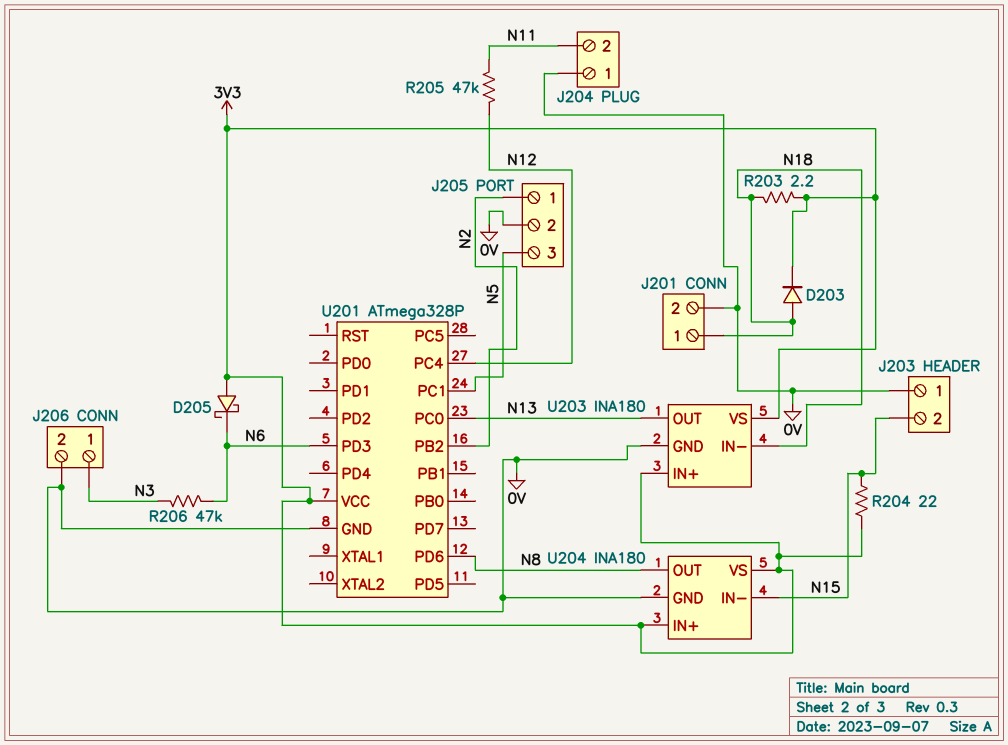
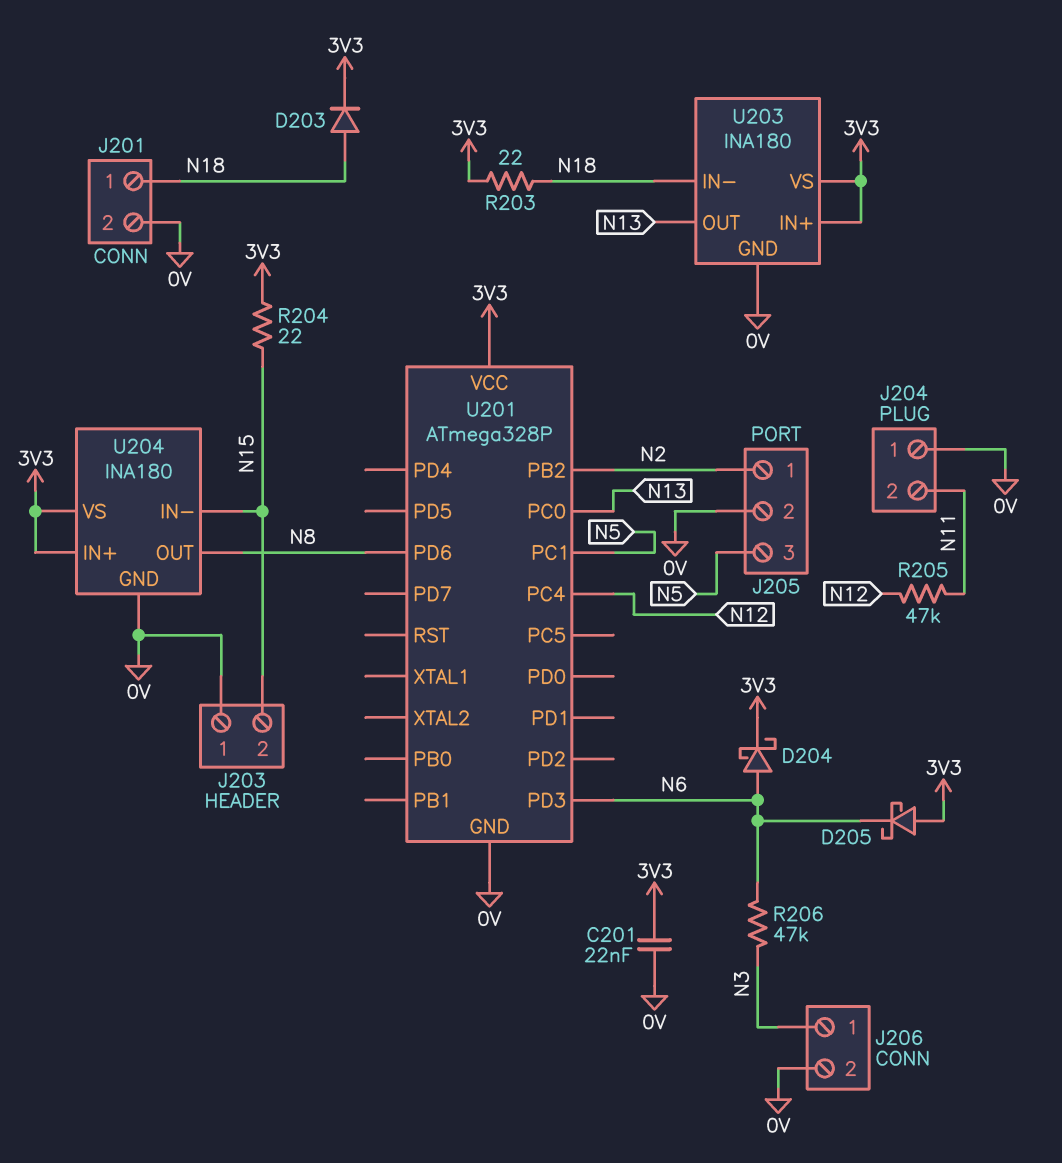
C201: none -> 22nF (0V, 3V3)
D204: none -> schottky (A N6, K 3V3)
R203: 2.2 (3V3, N18) -> 22 (3V3, N18)

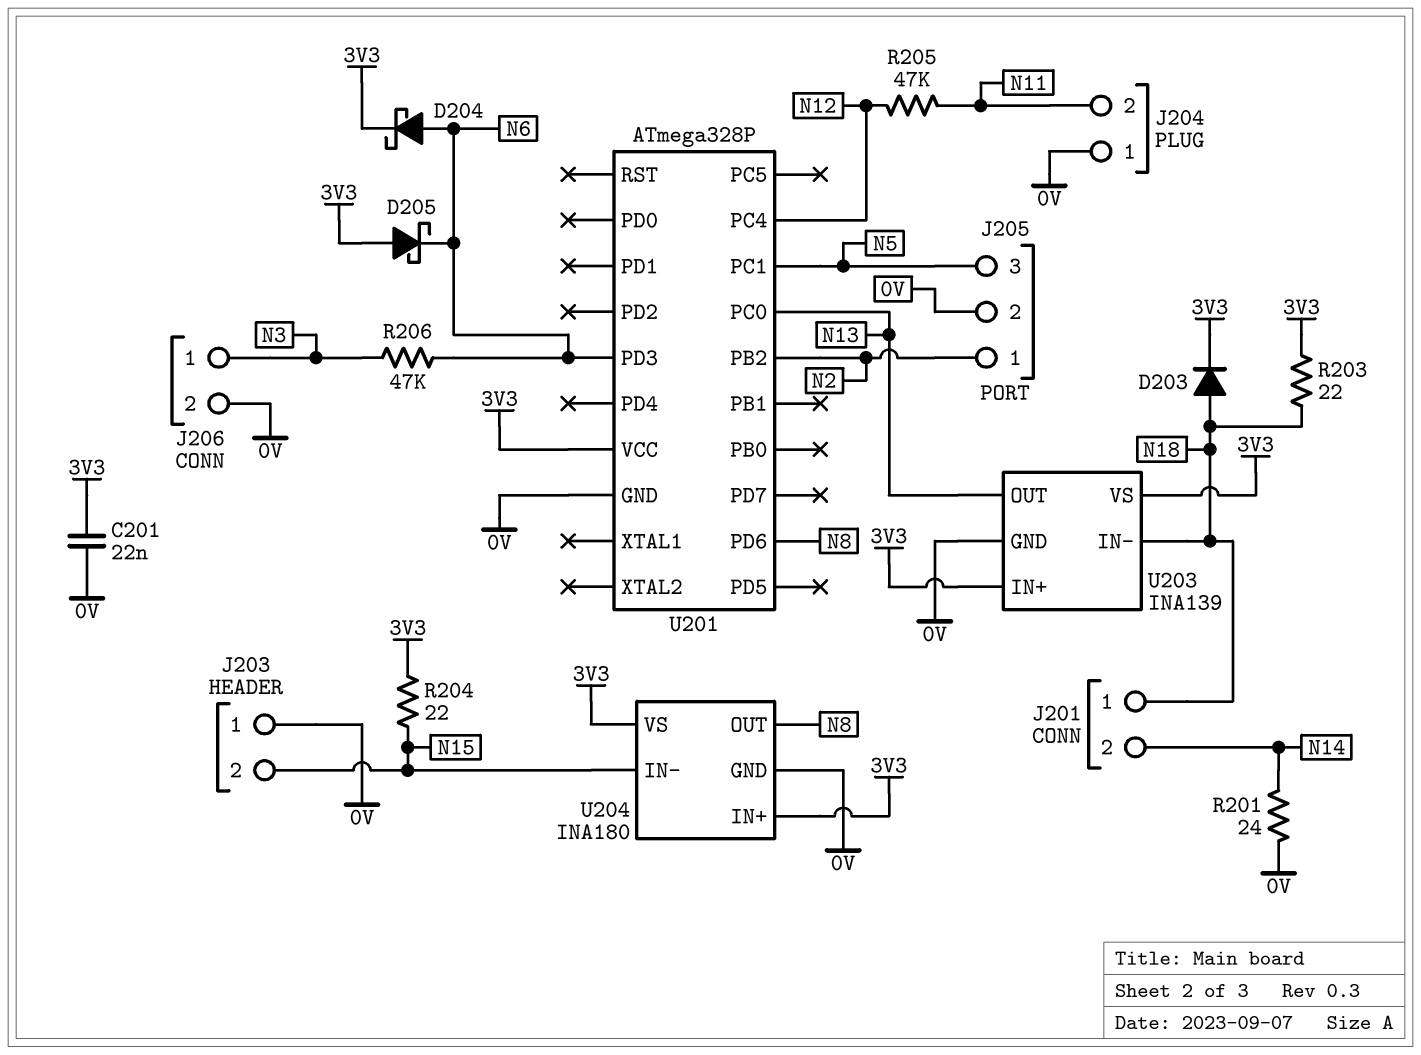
J201 pin 2: 0V -> N14
R201: none -> 24 (0V, N14)
U203: INA180 -> INA139

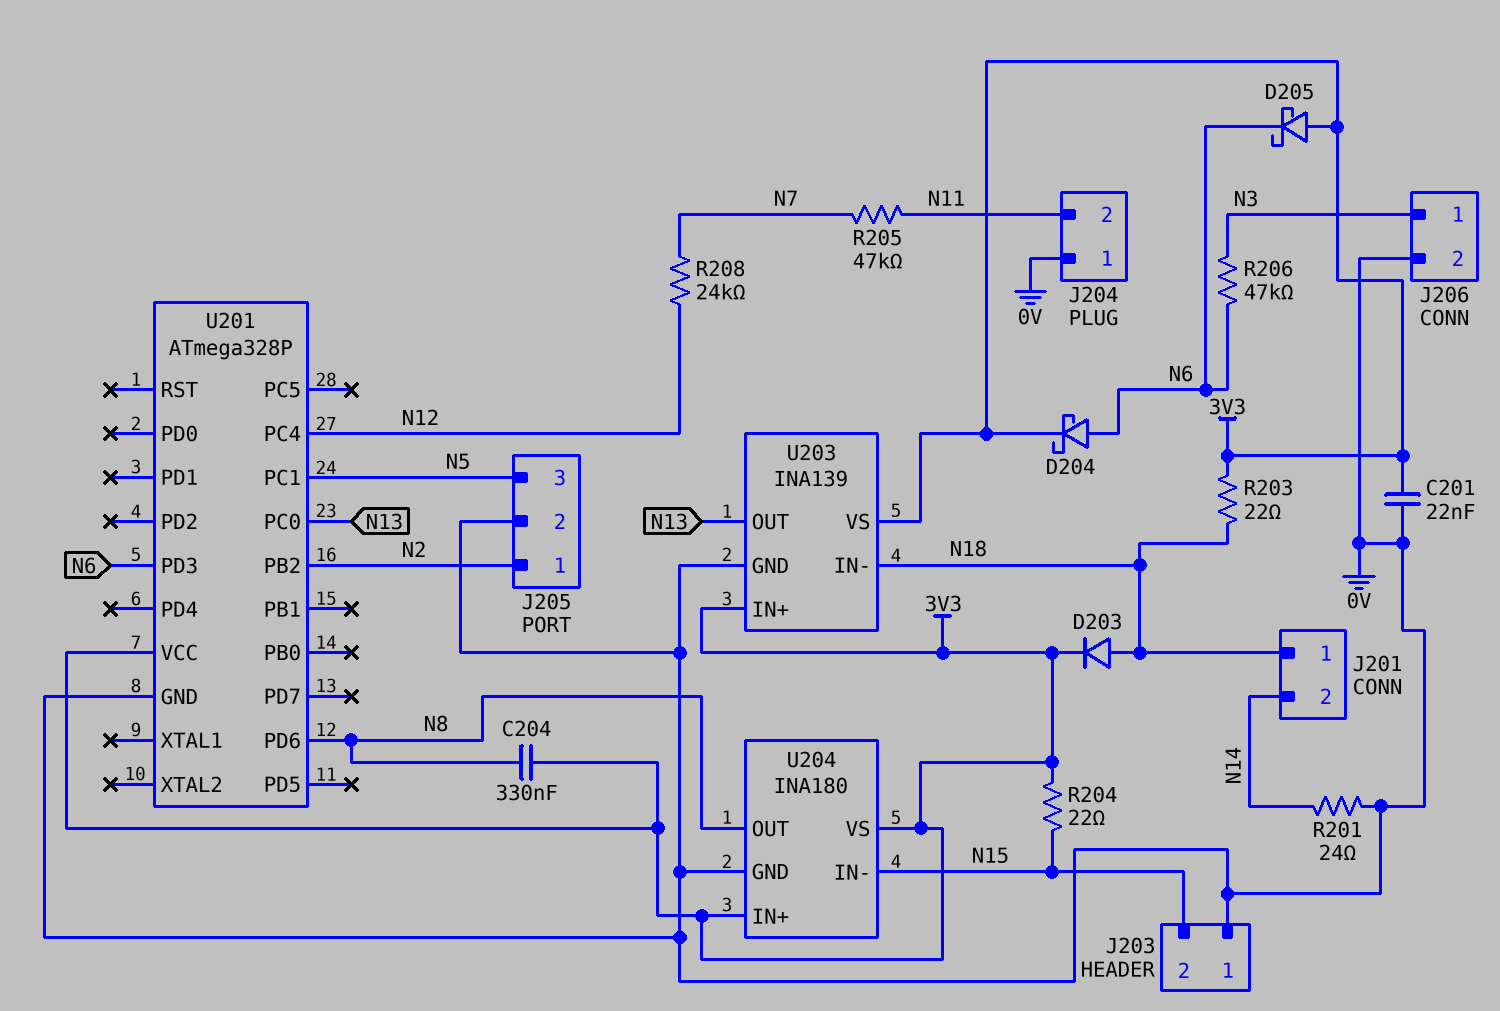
C204: none -> 330nF (3V3, N8)
R205: 47k (N11, N12) -> 47k (N7, N11)
R208: none -> 24k (N7, N12)

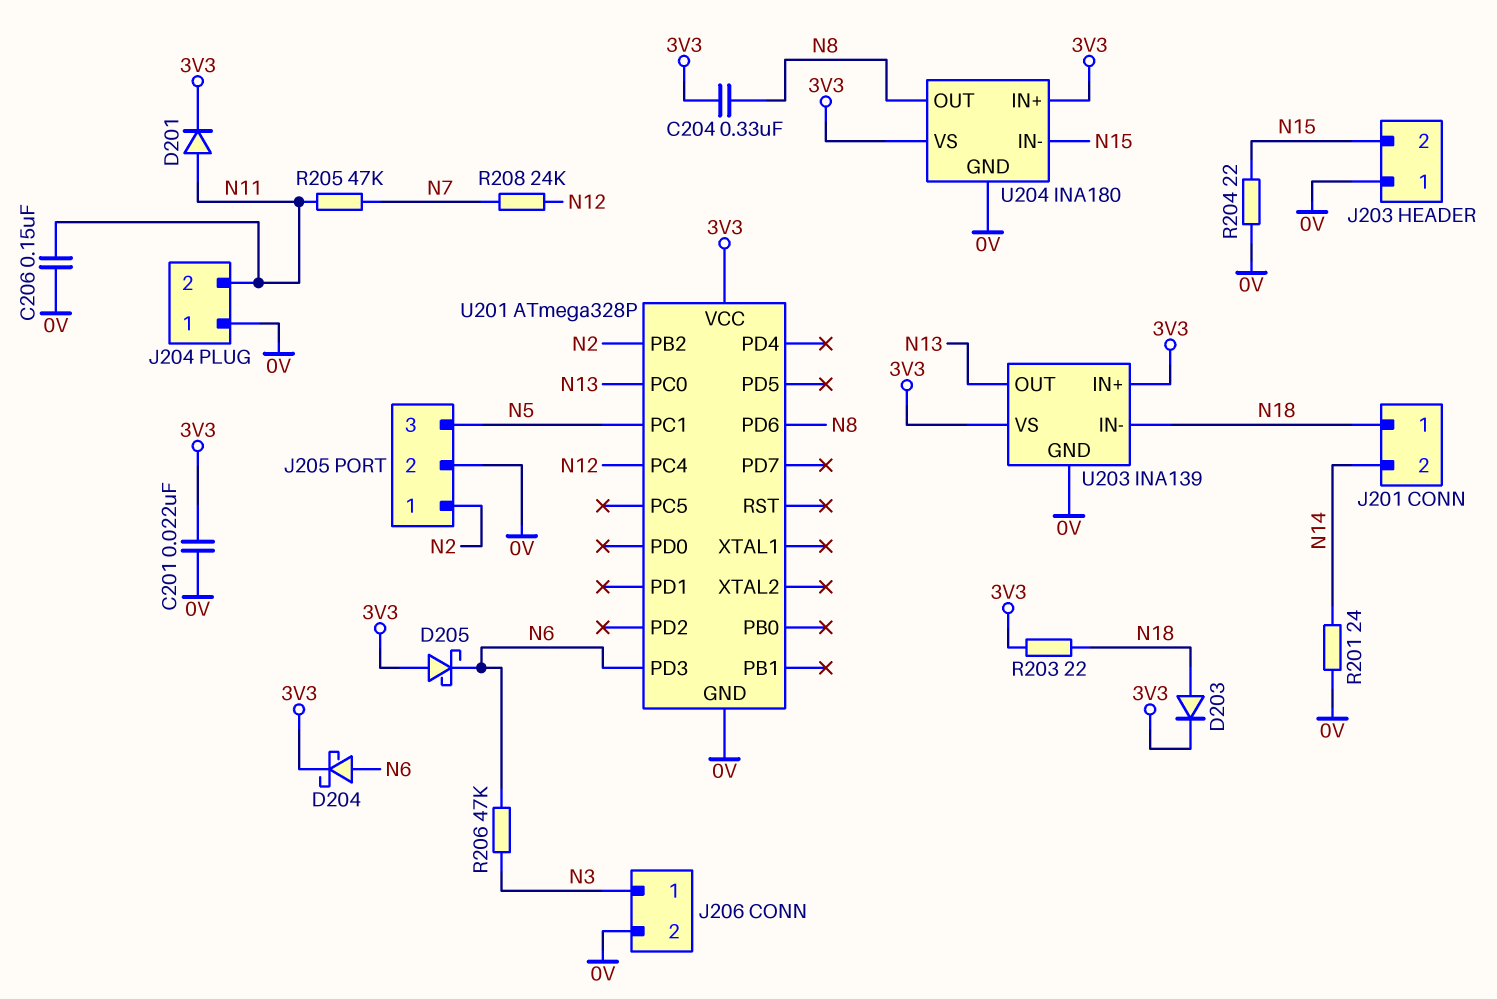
C206: none -> 150nF (0V, N11)
D201: none -> diode (A N11, K 3V3)
R204: 22 (3V3, N15) -> 22 (0V, N15)

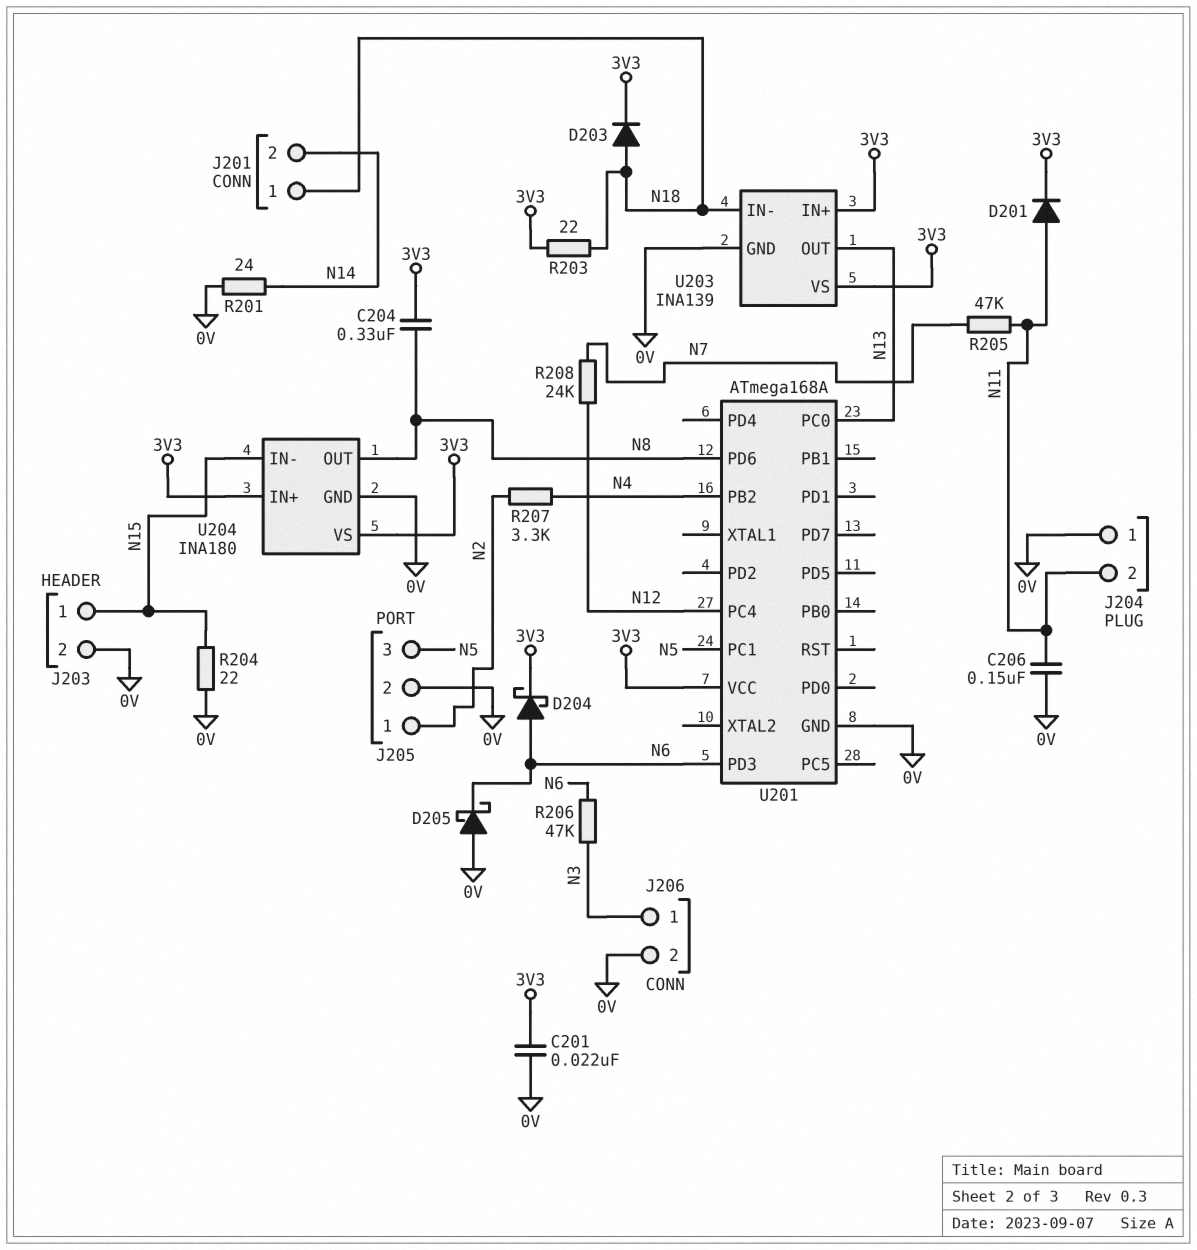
D205: schottky (A 3V3, K N6) -> schottky (A 0V, K N6)
J203 pin 1: 0V -> N15
J203 pin 2: N15 -> 0V
R207: none -> 3.3k (N2, N4)
U201: ATmega328P -> ATmega168A
U201 pin PB2: N2 -> N4

